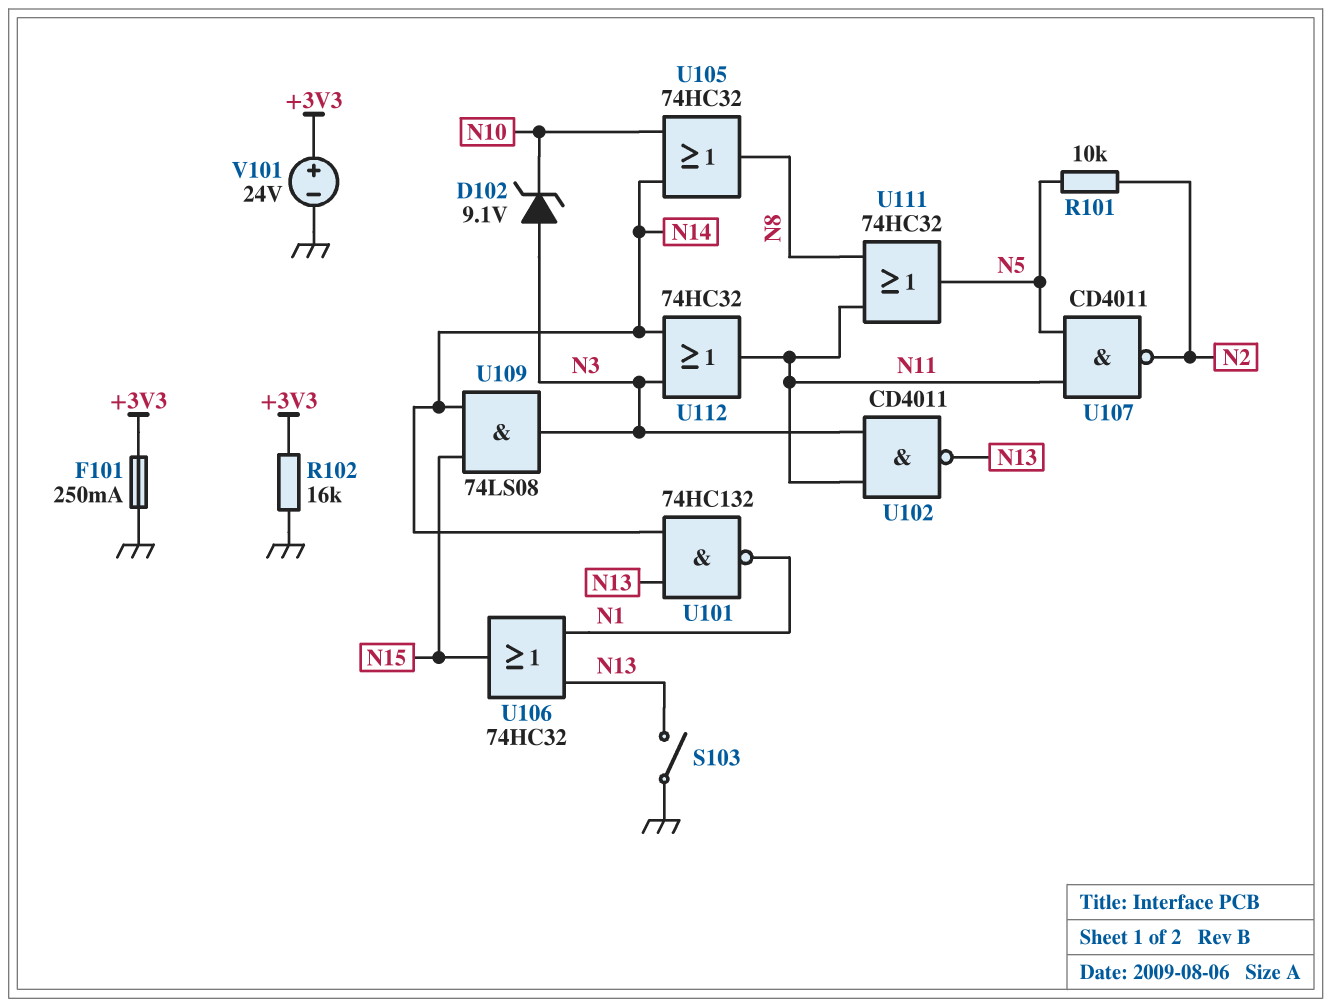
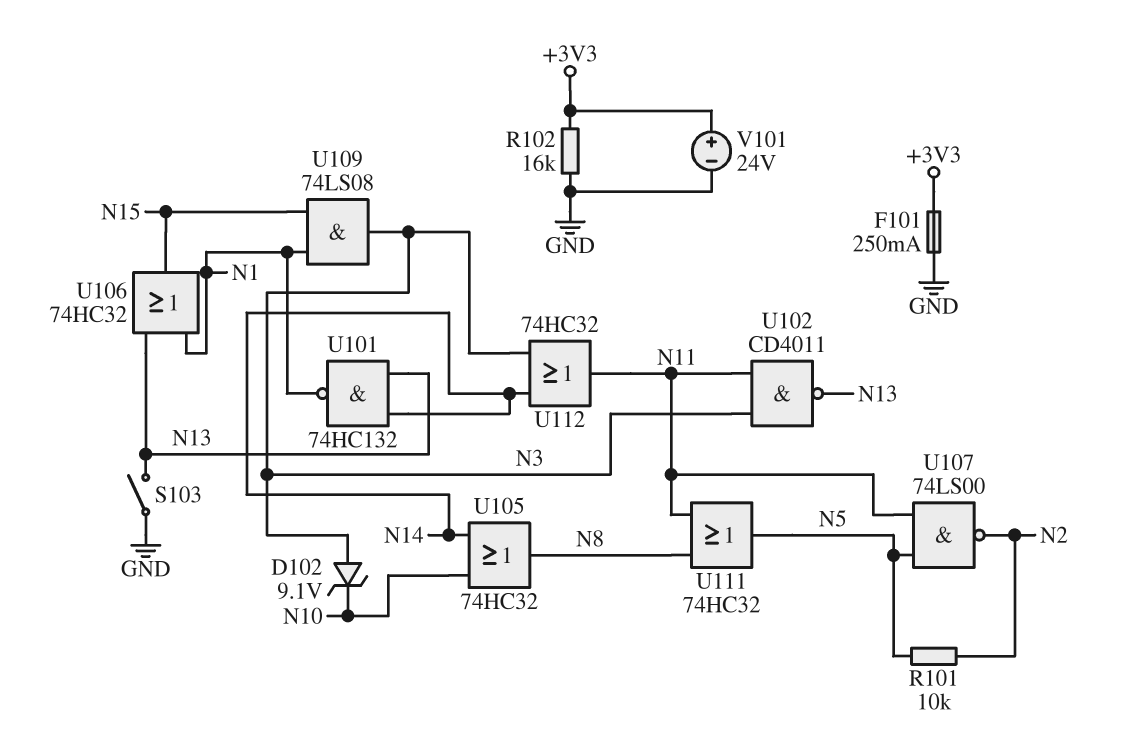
U107: NAND CD4011 (in N5, in N11, out N2) -> NAND 74LS00 (in N5, in N11, out N2)
U109: AND 74LS08 (in N14, in N15, out N3) -> AND 74LS08 (in N1, in N15, out N3)

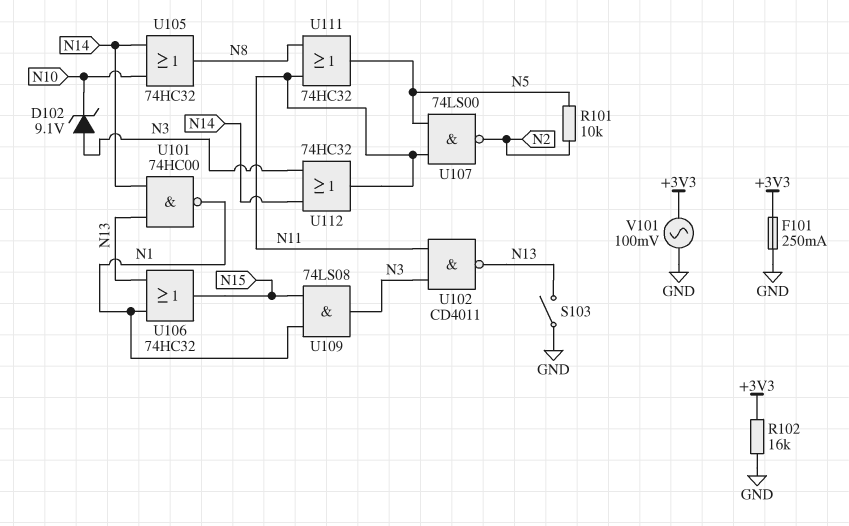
U101: NAND 74HC132 (in N13, in N14, out N1) -> NAND 74HC00 (in N13, in N14, out N1)
V101: 24V (plus +3V3, minus GND) -> AC 100mV (+3V3, GND)

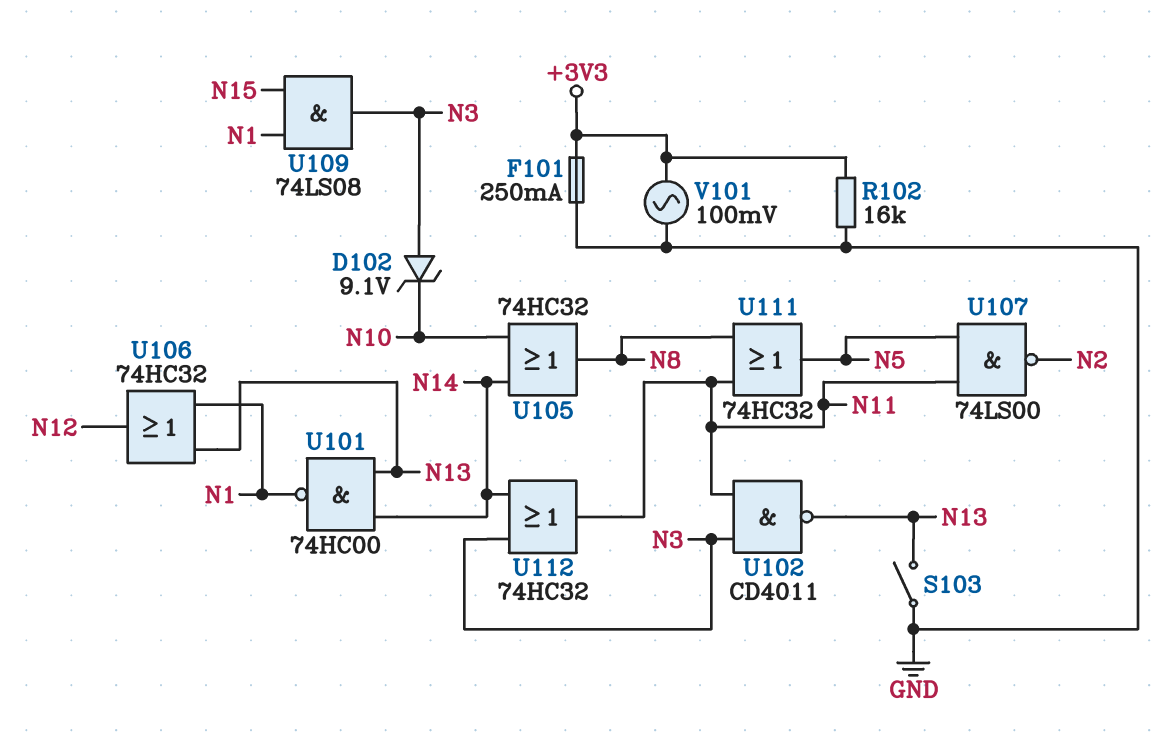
R101: 10k (N2, N5) -> none
U106: OR 74HC32 (in N1, in N13, out N15) -> OR 74HC32 (in N1, in N13, out N12)

